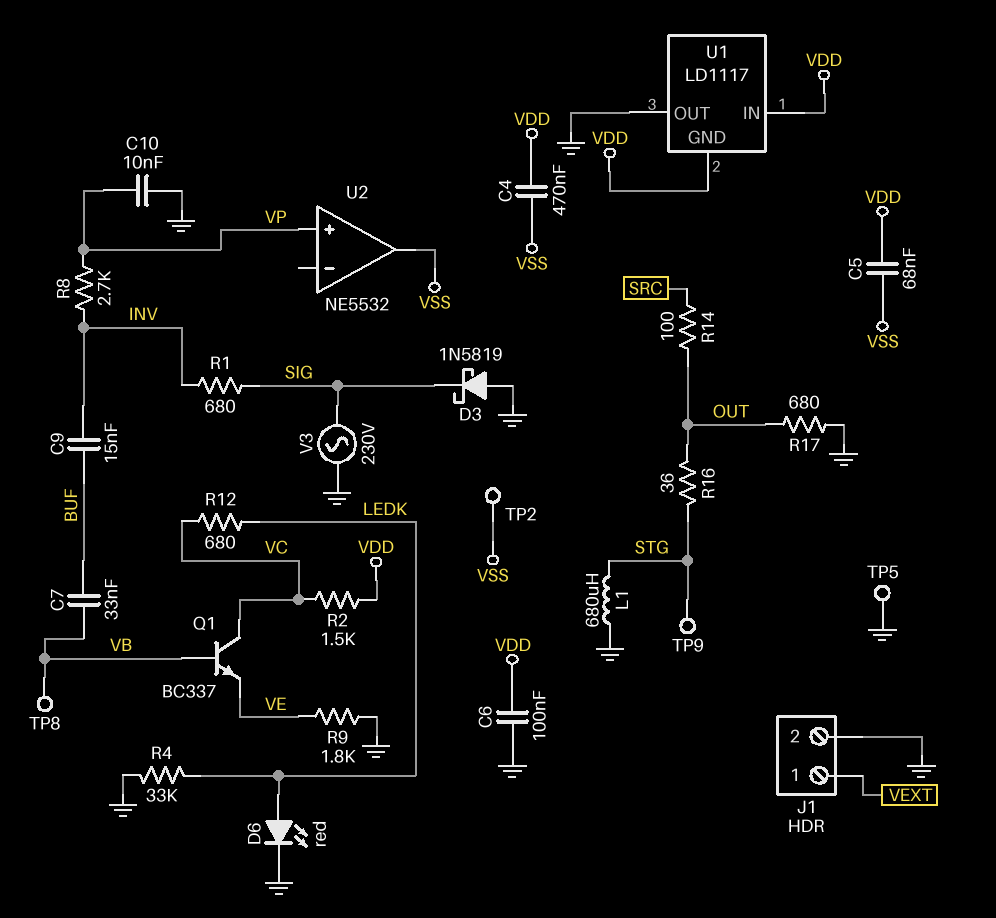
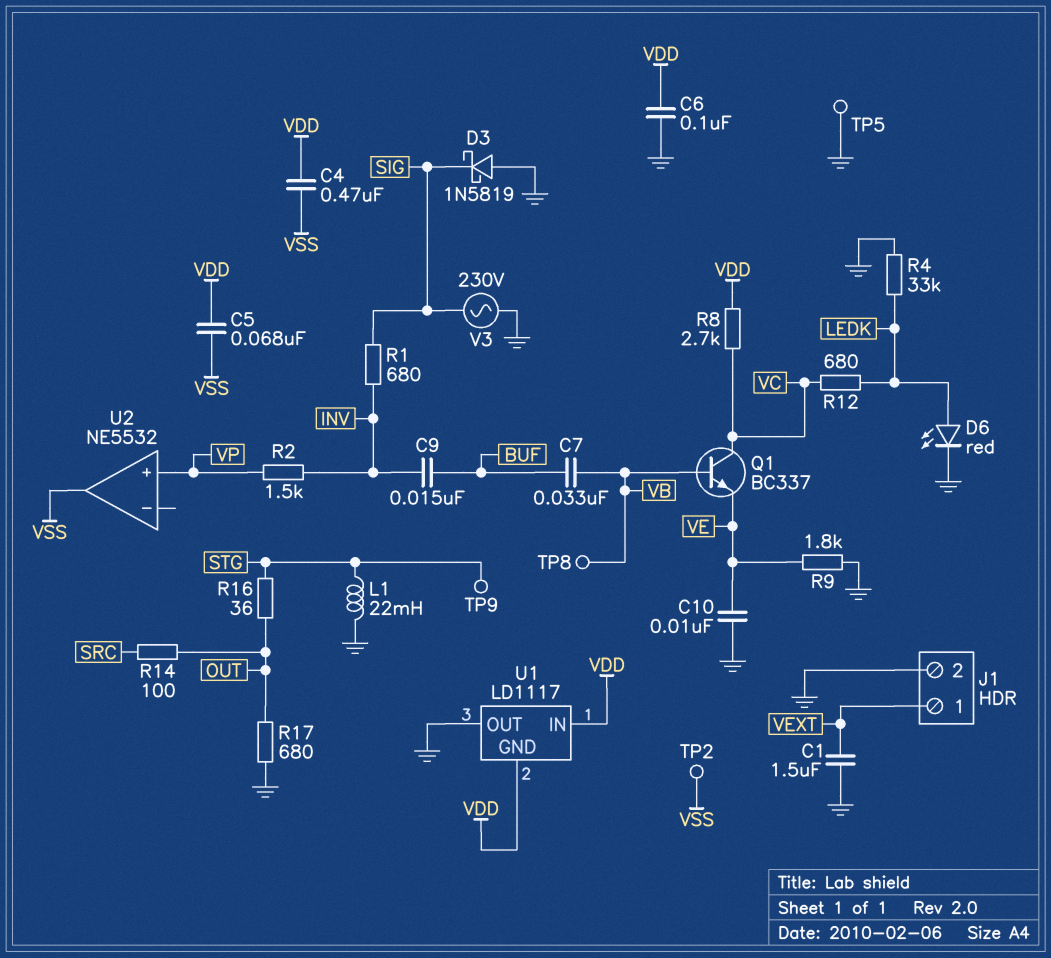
C1: none -> 1.5uF (GND, VEXT)
C10: 10nF (GND, VP) -> 10nF (GND, VE)
L1: 680uH (GND, STG) -> 22mH (GND, STG)
R2: 1.5k (VC, VDD) -> 1.5k (INV, VP)
R8: 2.7k (INV, VP) -> 2.7k (VC, VDD)

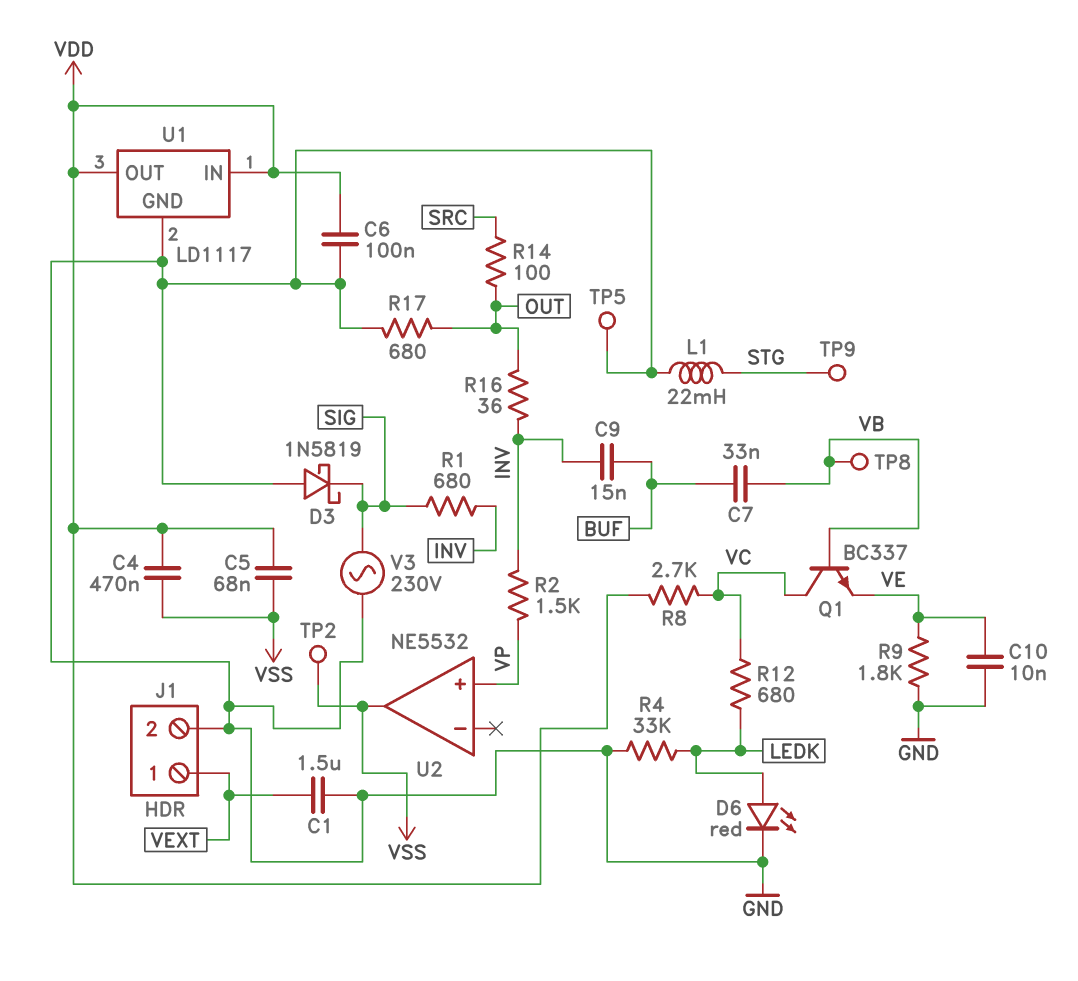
R16: 36 (OUT, STG) -> 36 (INV, OUT)
U1 pin GND: VDD -> GND
U1 pin OUT: GND -> VDD

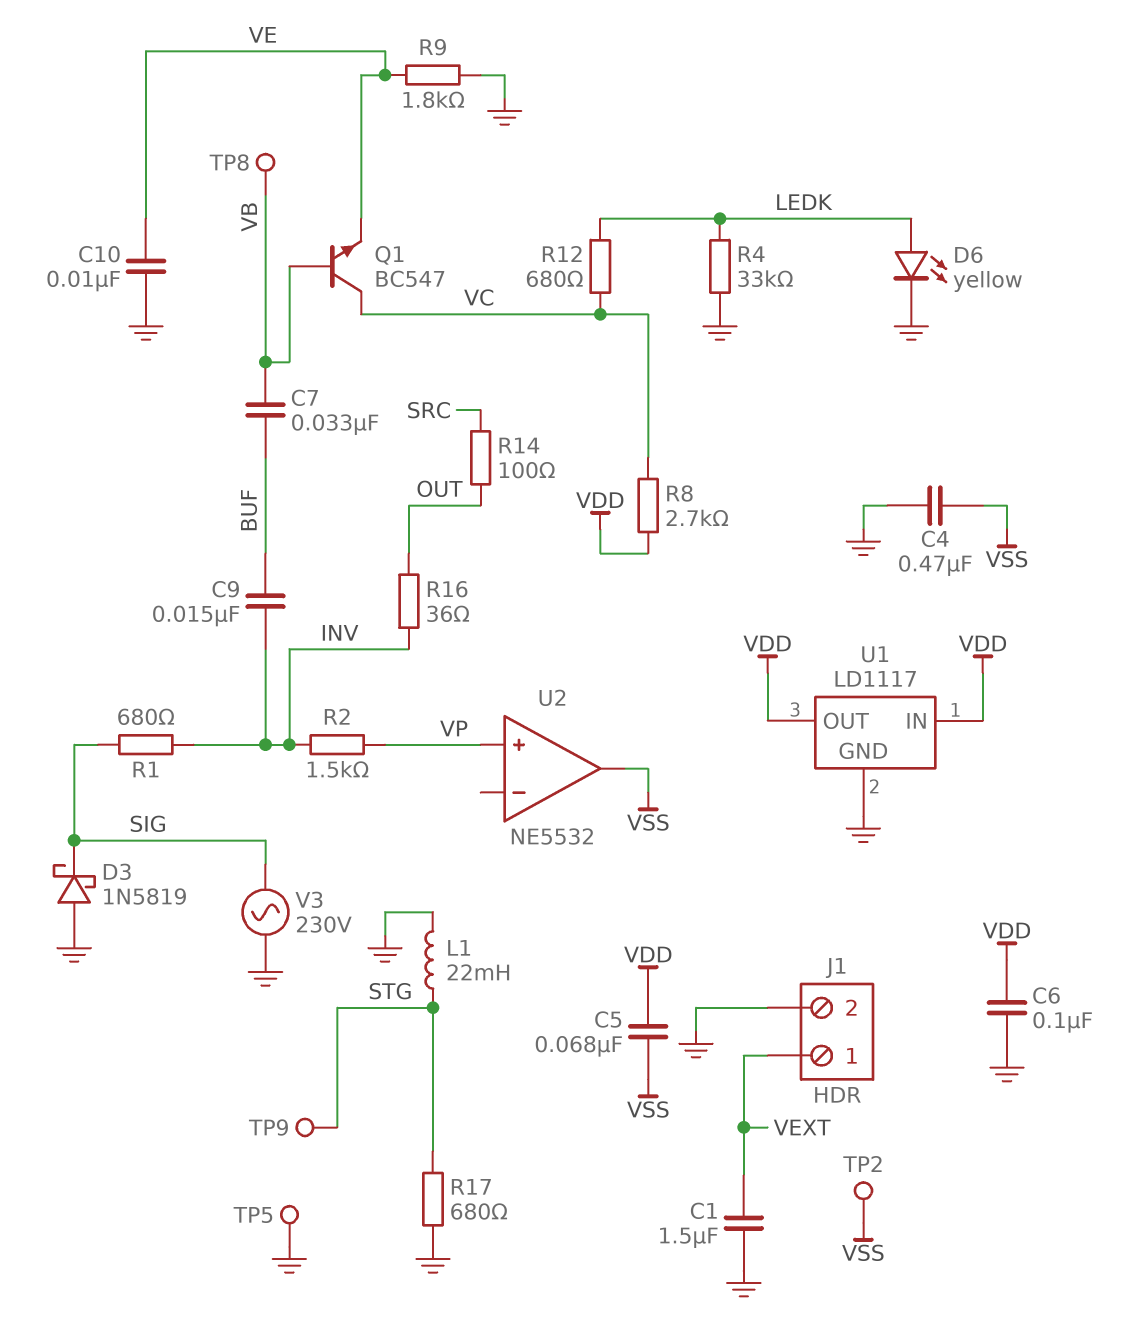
C4: 470nF (VDD, VSS) -> 470nF (GND, VSS)
D6: LED red (A LEDK, K GND) -> LED yellow (A LEDK, K GND)
Q1: NPN BC337 (B VB, C VC, E VE) -> NPN BC547 (B VB, C VC, E VE)
R17: 680 (GND, OUT) -> 680 (GND, STG)

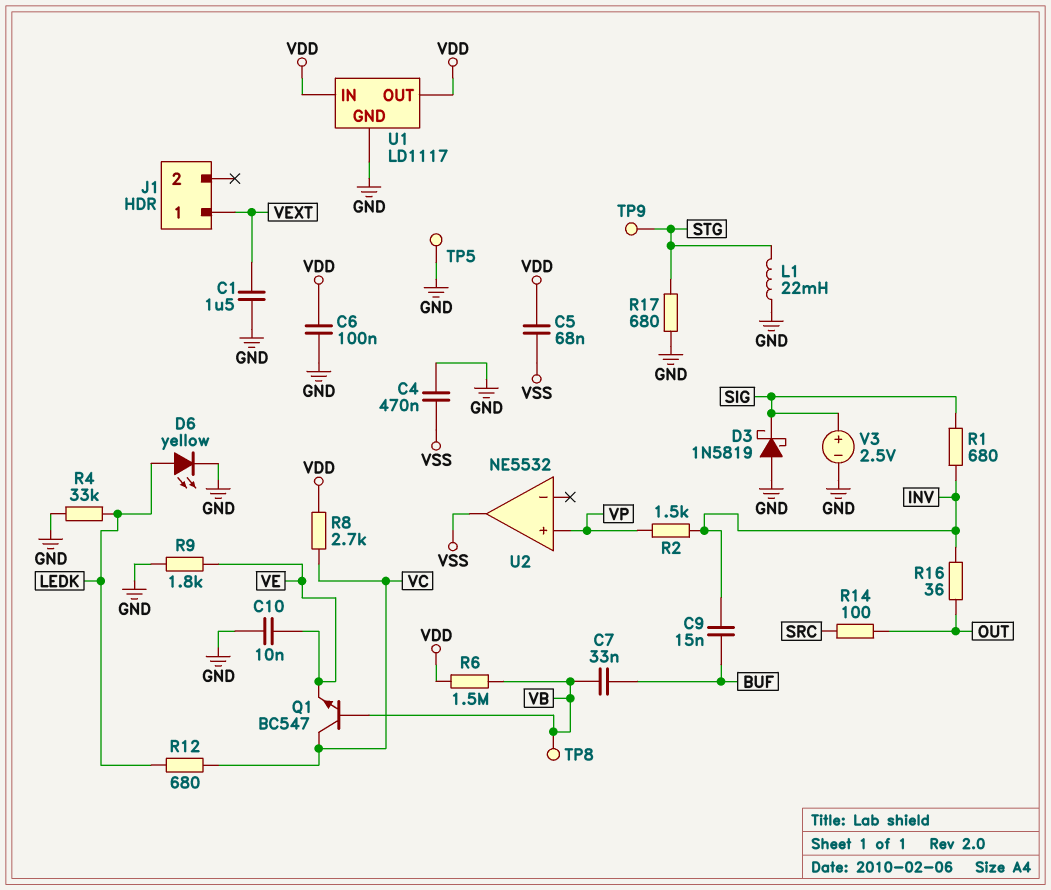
J1 pin 2: GND -> none
R6: none -> 1.5M (VB, VDD)
TP2: test point (VSS) -> none
V3: AC 230V (GND, SIG) -> 2.5V (plus SIG, minus GND)

